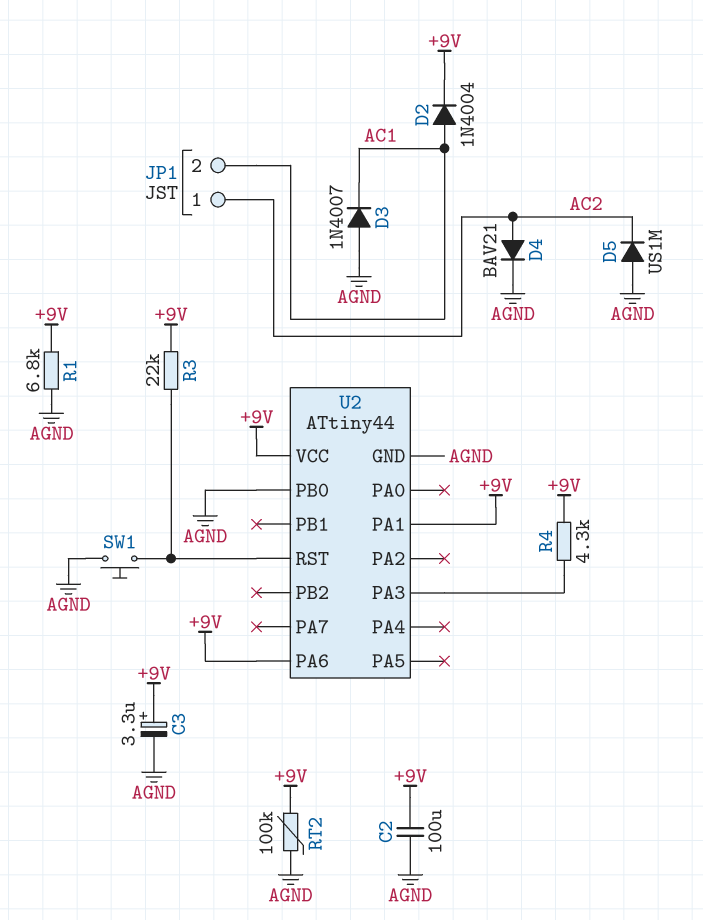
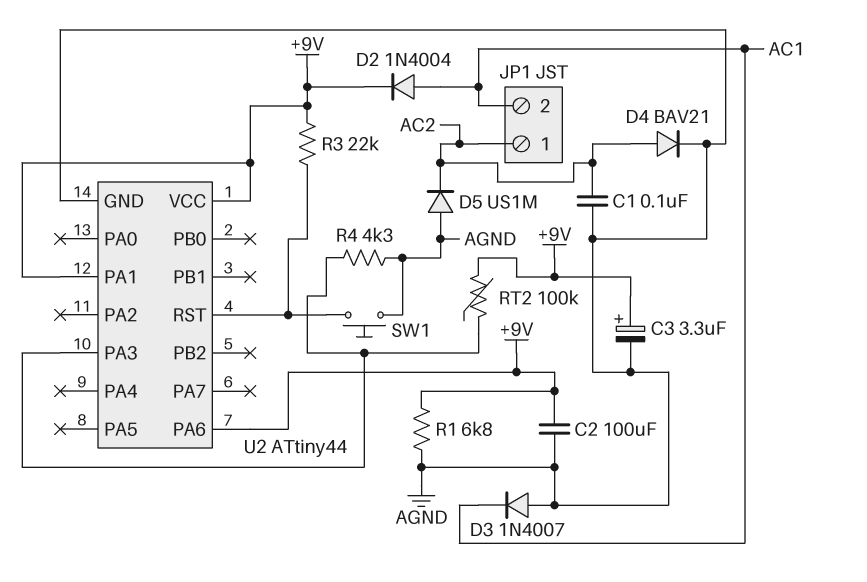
C1: none -> 100nF (AC2, AGND)
R4: 4.3k (+9V, U2/PA3) -> 4.3k (AGND, U2/PA3)
RT2: 100k (+9V, AGND) -> 100k (+9V, U2/PA3)
U2 pin PB0: AGND -> none

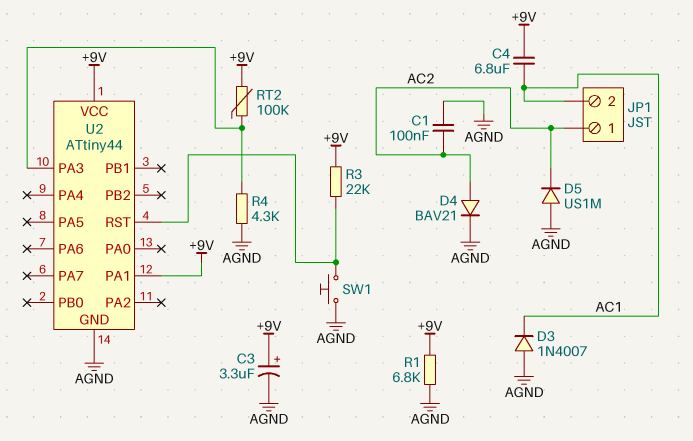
C2: 100uF (+9V, AGND) -> none
C4: none -> 6.8uF (+9V, AC1)
D2: diode 1N4004 (A AC1, K +9V) -> none
U2 pin PA6: +9V -> none

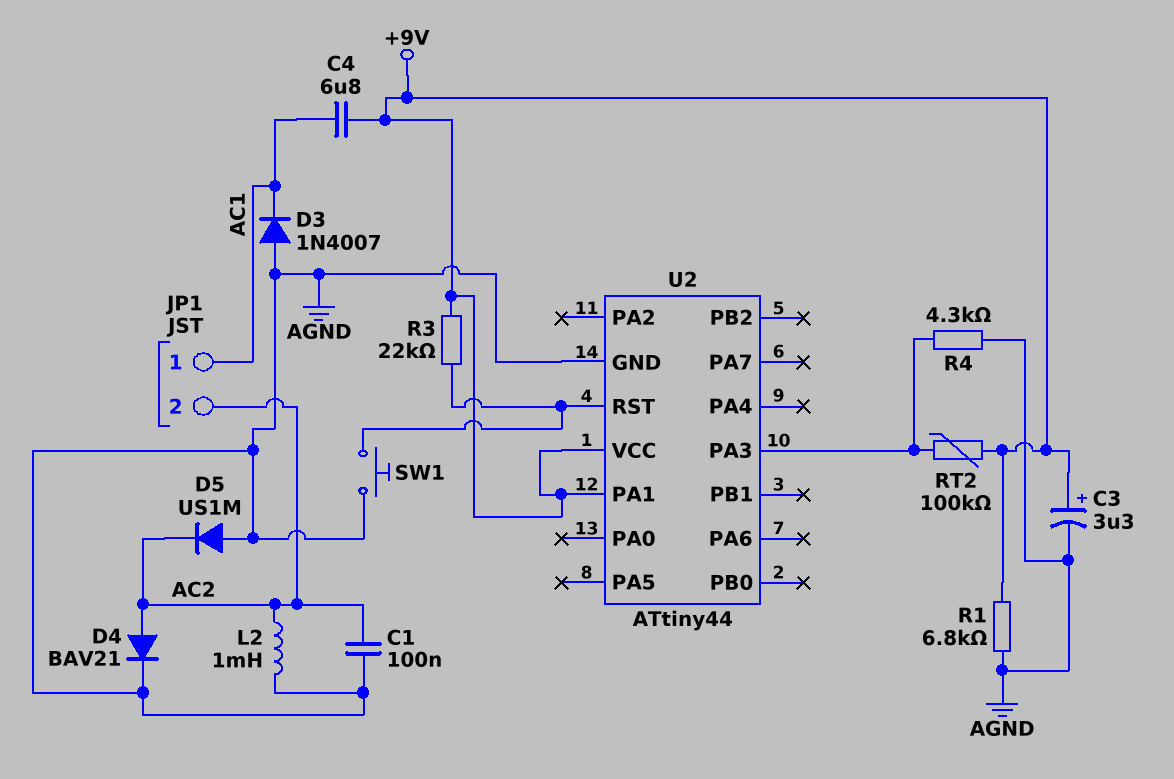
JP1 pin 1: AC2 -> AC1
JP1 pin 2: AC1 -> AC2
L2: none -> 1mH (AC2, AGND)

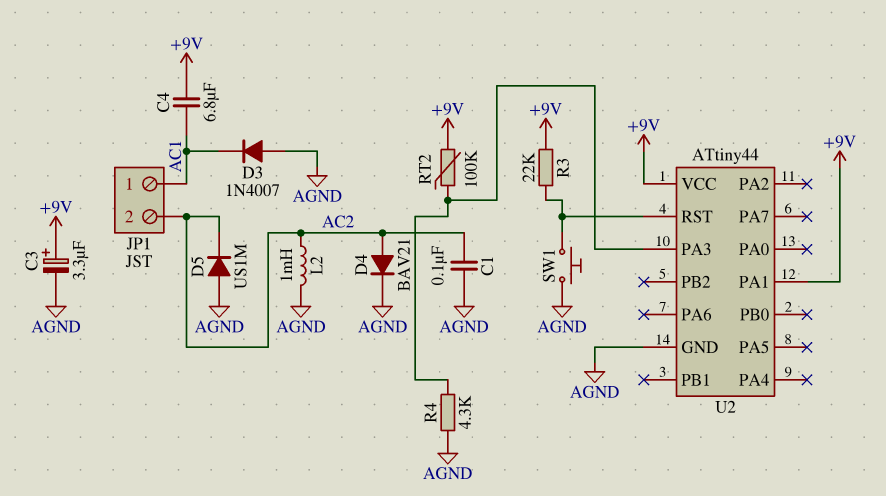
R1: 6.8k (+9V, AGND) -> none

